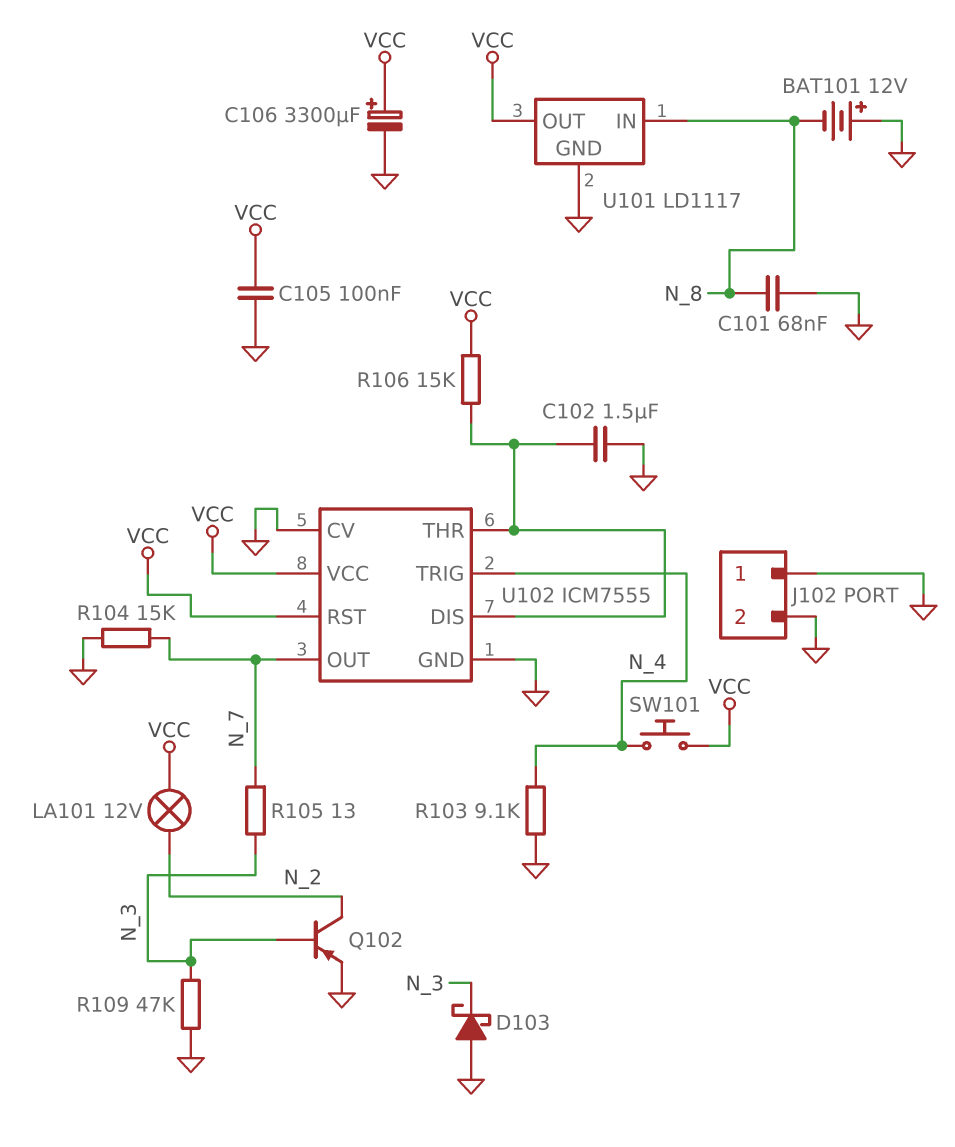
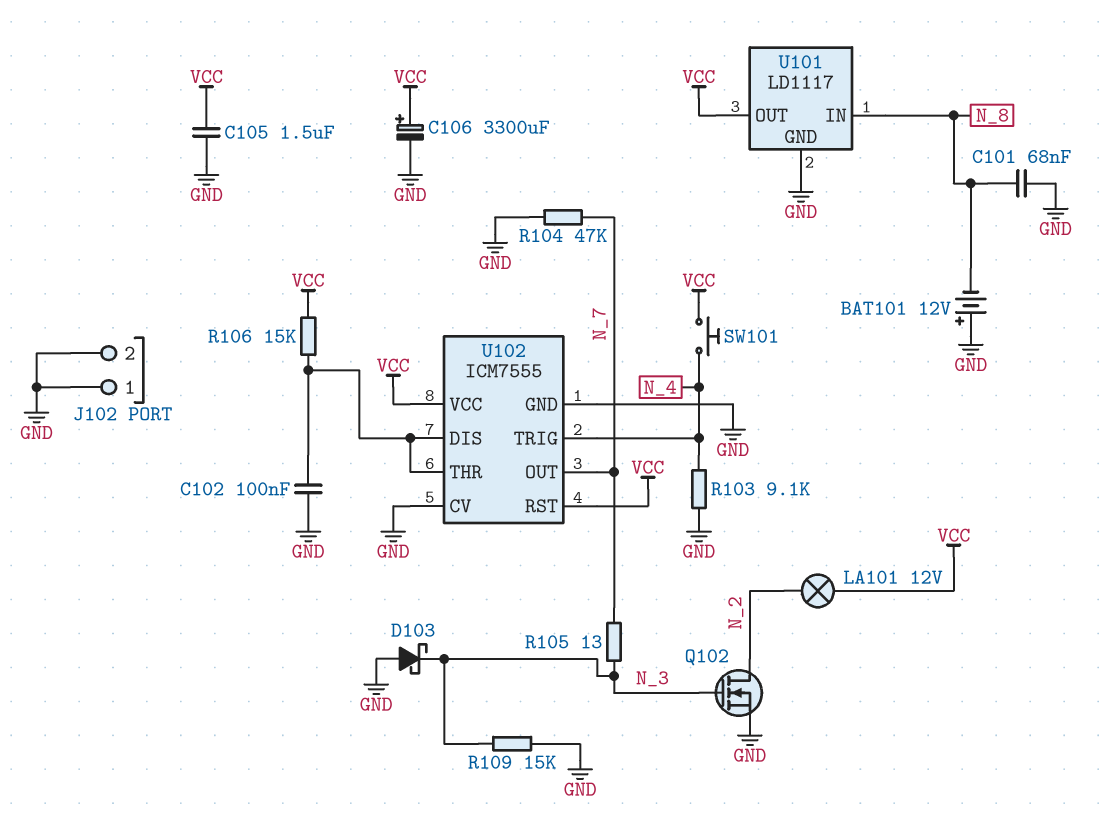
C102: 1.5uF (GND, U102/DIS) -> 100nF (GND, U102/DIS)
C105: 100nF (GND, VCC) -> 1.5uF (GND, VCC)
Q102: PNP (B N_3, C N_2, E GND) -> NMOS (G N_3, D N_2, S GND)
R104: 15k (GND, N_7) -> 47k (GND, N_7)
R109: 47k (GND, N_3) -> 15k (GND, N_3)

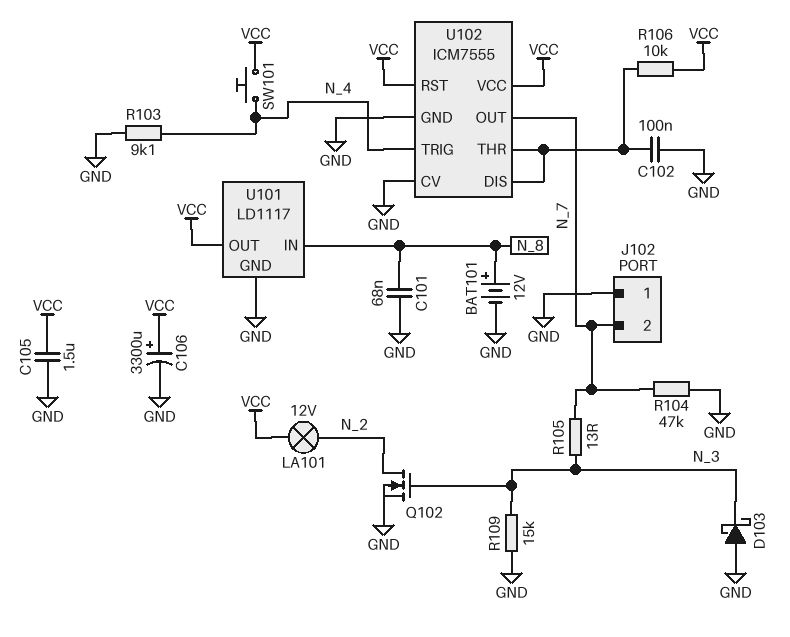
BAT101: 12V (plus GND, minus N_8) -> 12V (plus N_8, minus GND)
J102 pin 2: GND -> N_7
R106: 15k (U102/DIS, VCC) -> 10k (U102/DIS, VCC)

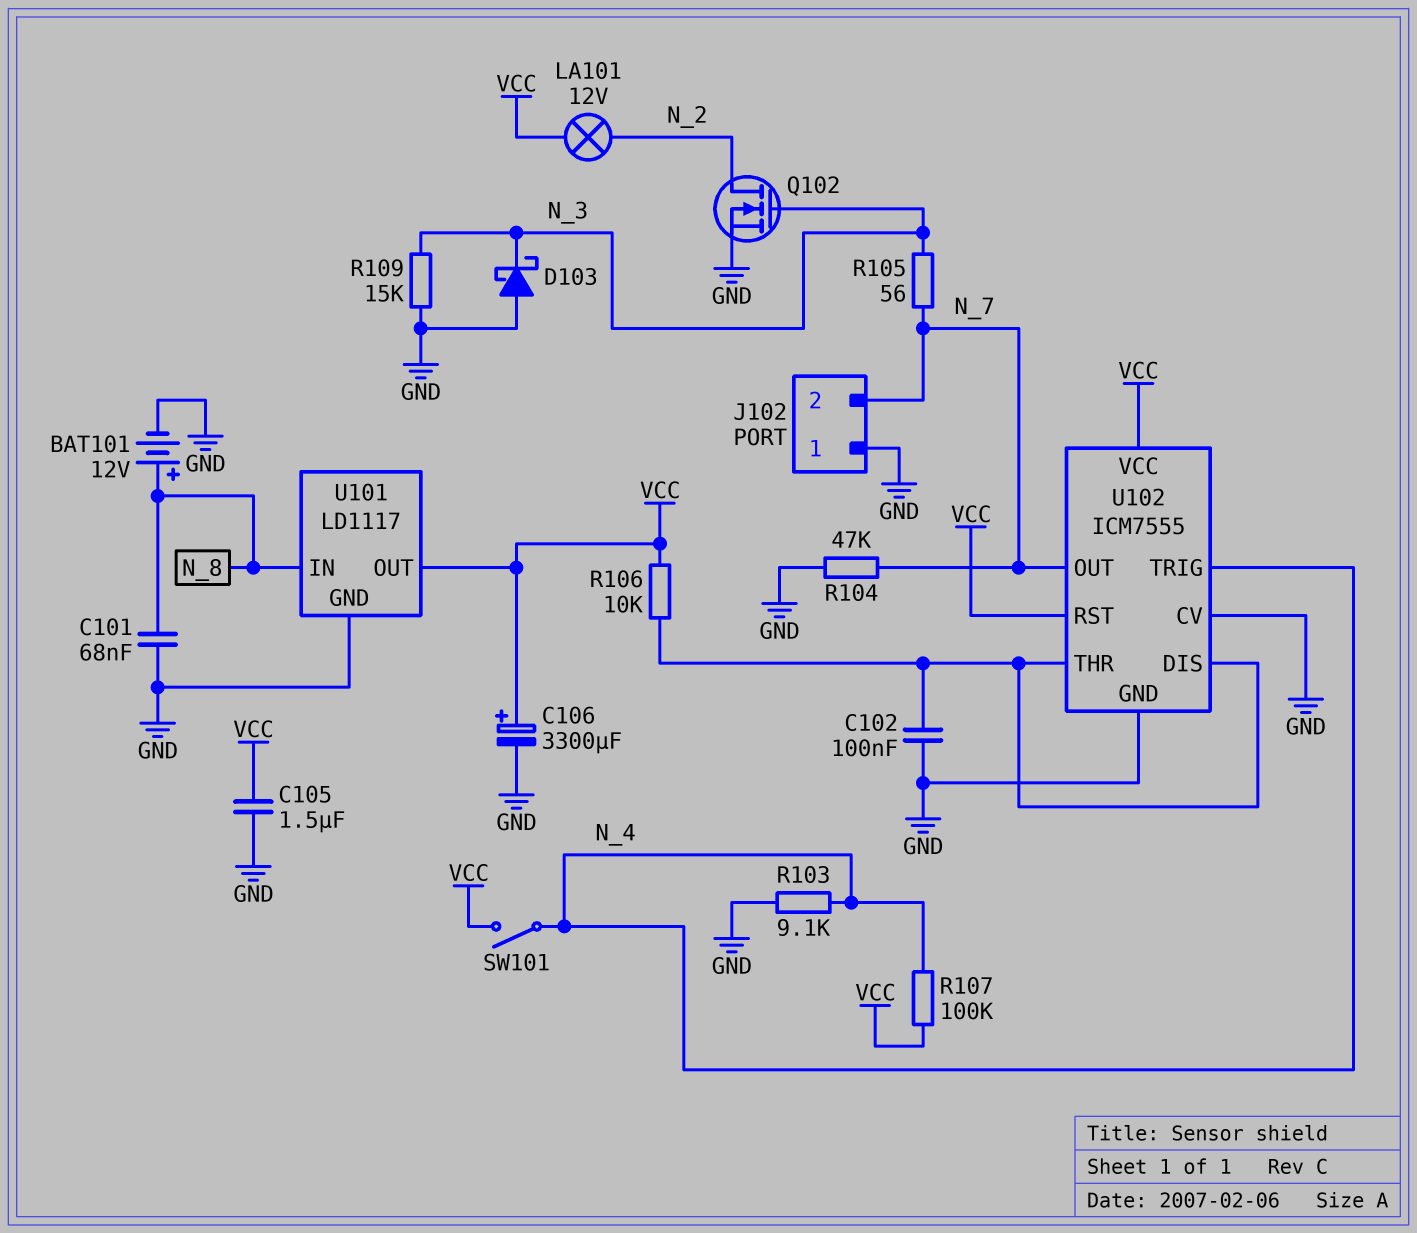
R105: 13 (N_3, N_7) -> 56 (N_3, N_7)
R107: none -> 100k (N_4, VCC)
SW101: button (N_4, VCC) -> switch (N_4, VCC)

